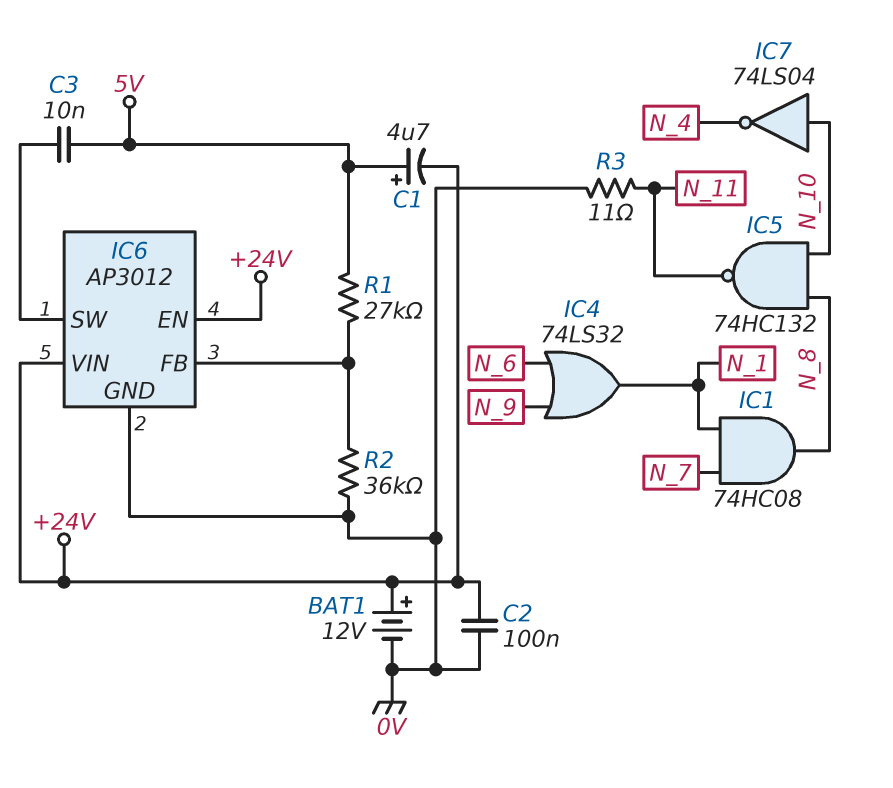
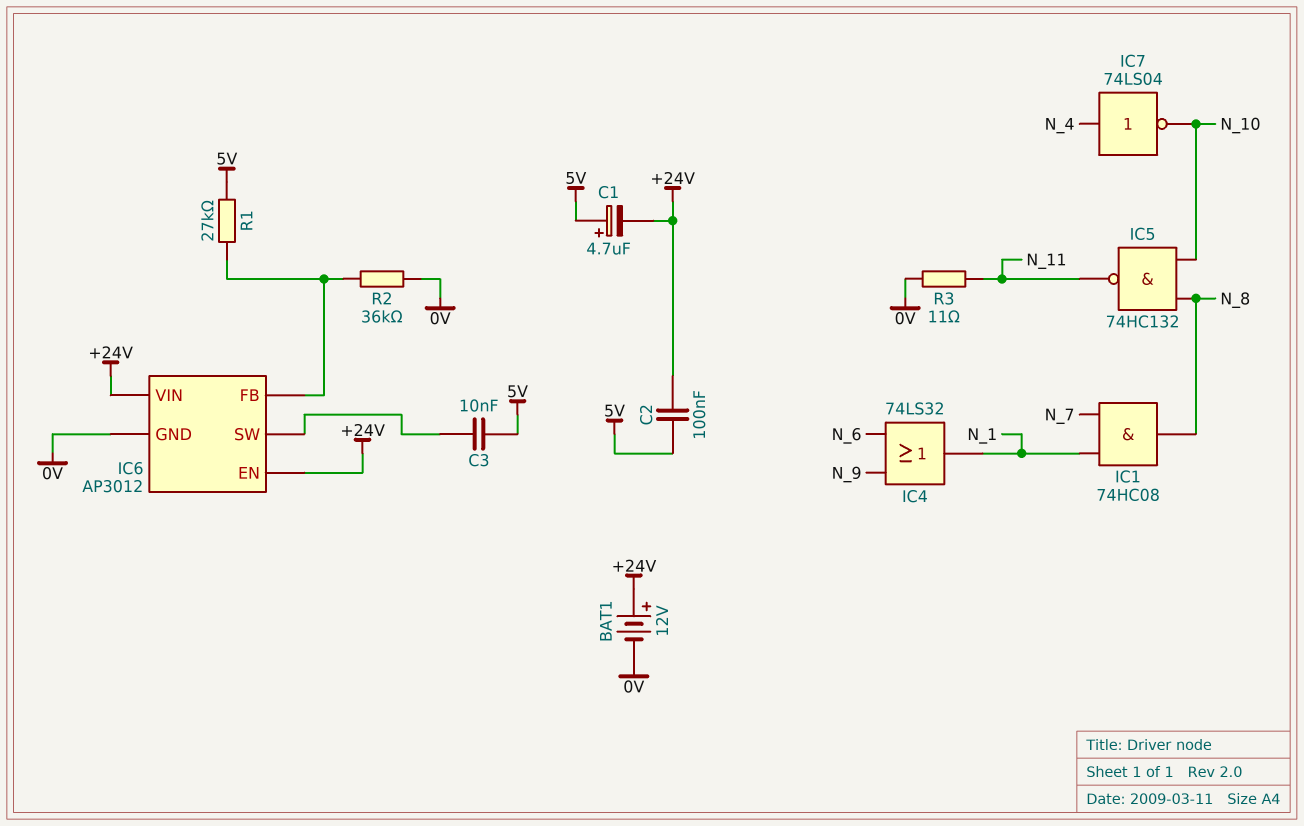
C2: 100nF (+24V, 0V) -> 100nF (+24V, 5V)
IC7: NOT 74LS04 (in N_10, out N_4) -> NOT 74LS04 (in N_4, out N_10)

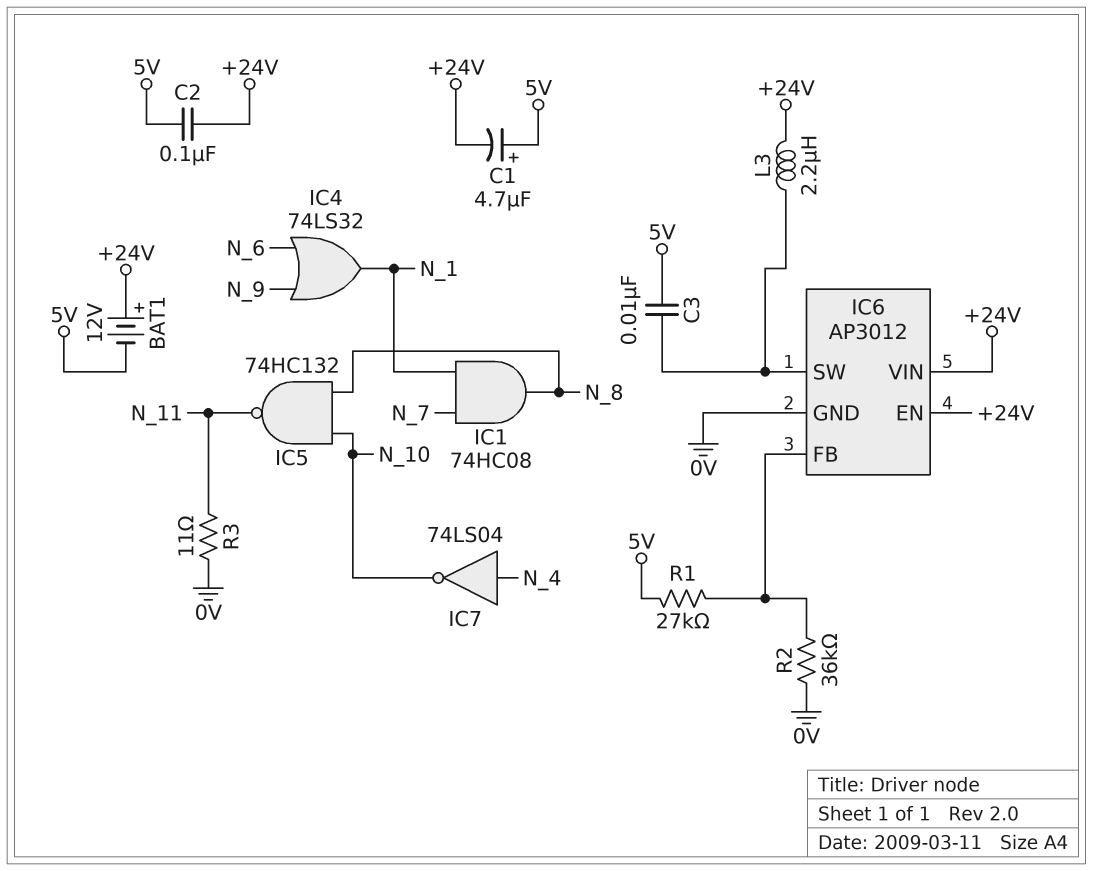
BAT1: 12V (plus +24V, minus 0V) -> 12V (plus +24V, minus 5V)
L3: none -> 2.2uH (+24V, IC6/SW)

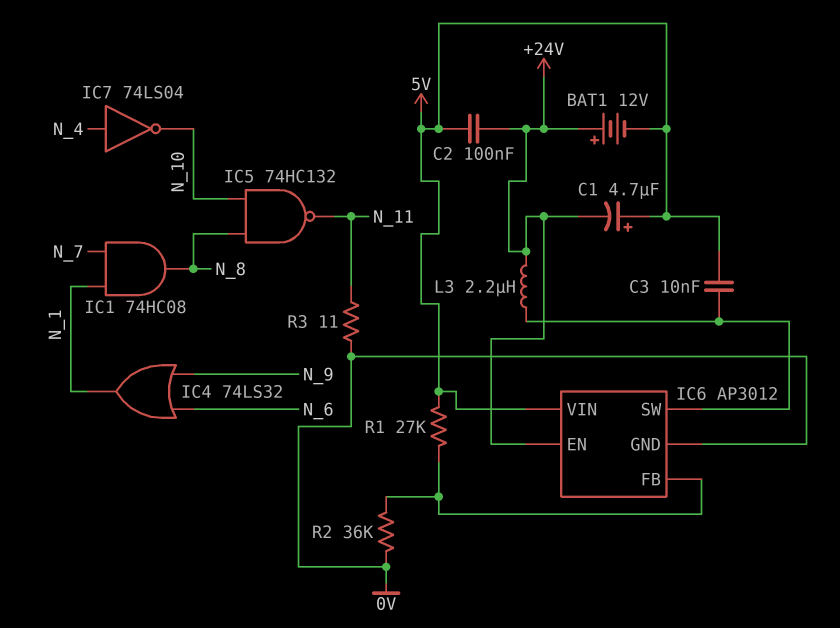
IC6 pin VIN: +24V -> 5V

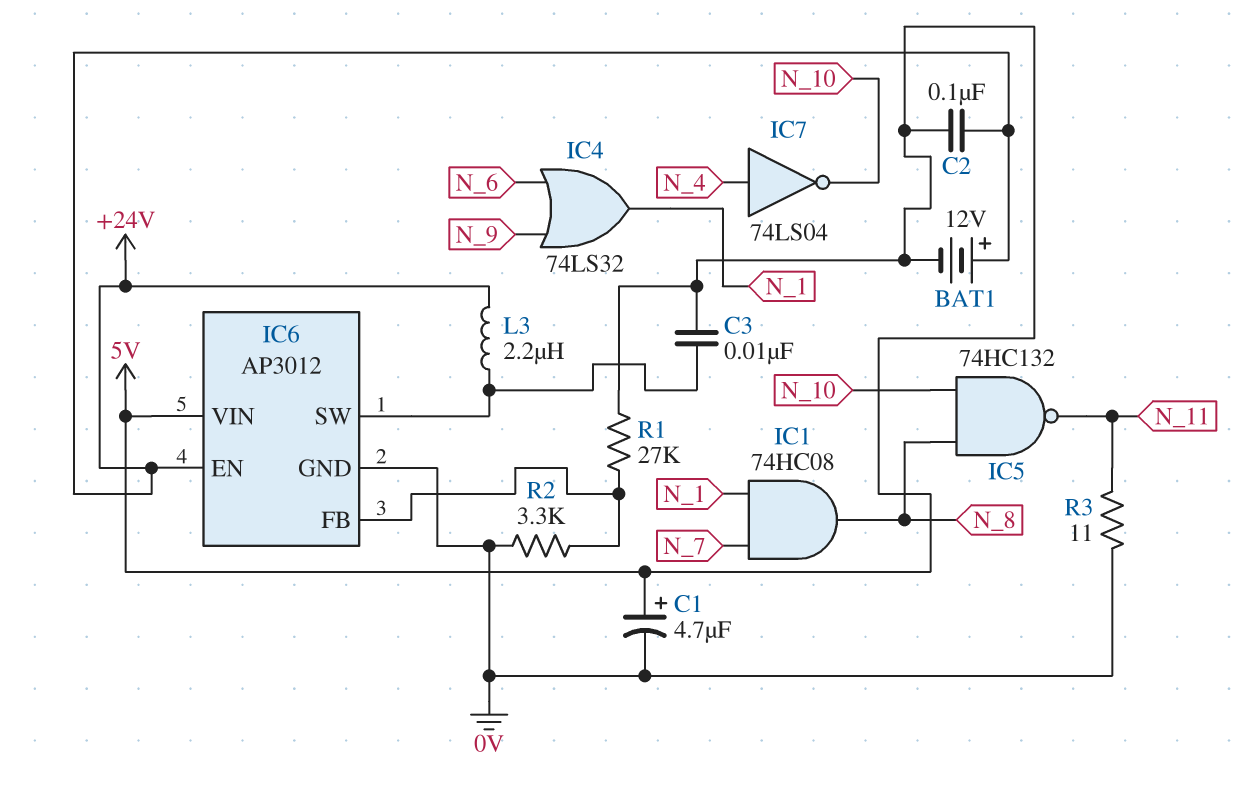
C1: 4.7uF (plus 5V, minus +24V) -> 4.7uF (plus 5V, minus 0V)
R2: 36k (0V, IC6/FB) -> 3.3k (0V, IC6/FB)

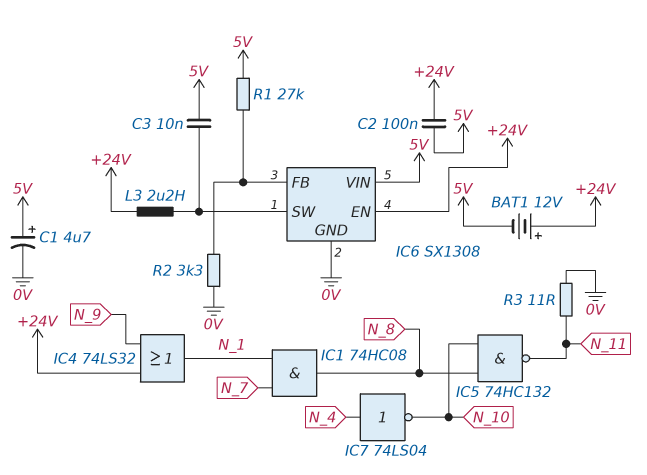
IC4: OR 74LS32 (in N_6, in N_9, out N_1) -> OR 74LS32 (in +24V, in N_9, out N_1)
IC6: AP3012 -> SX1308

